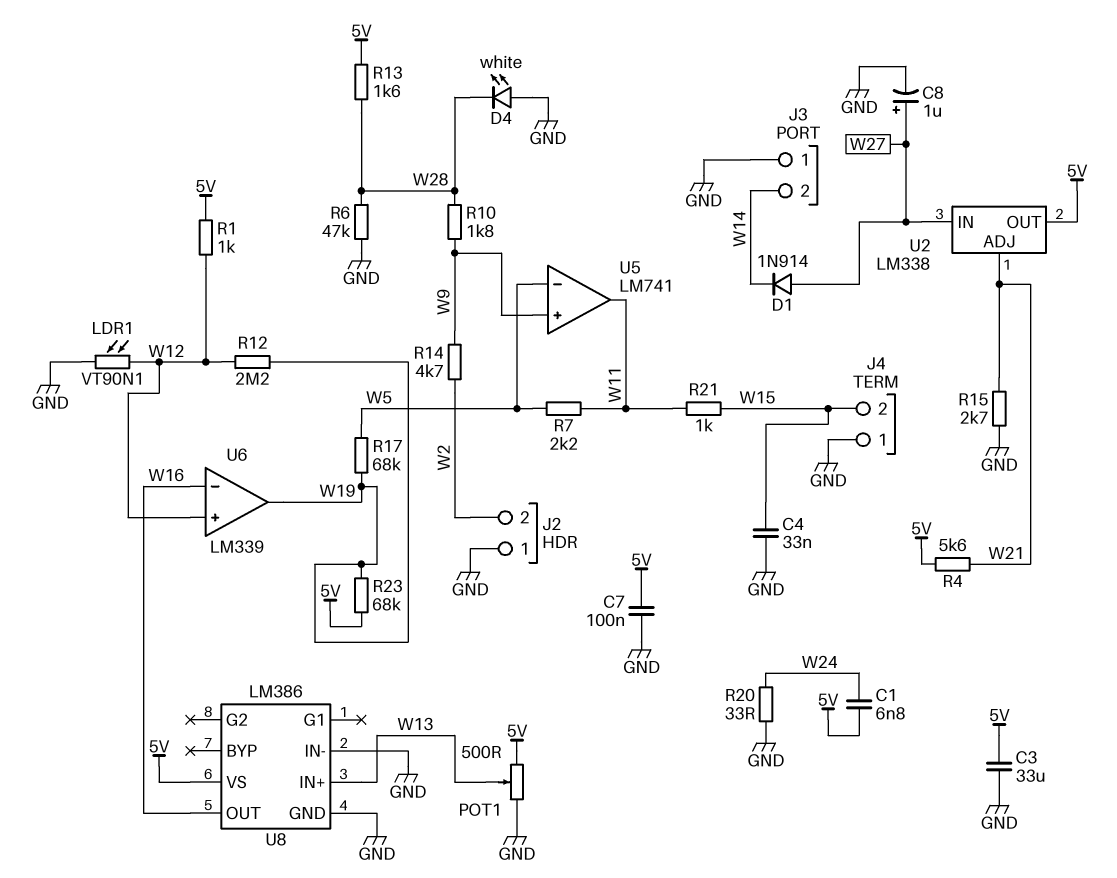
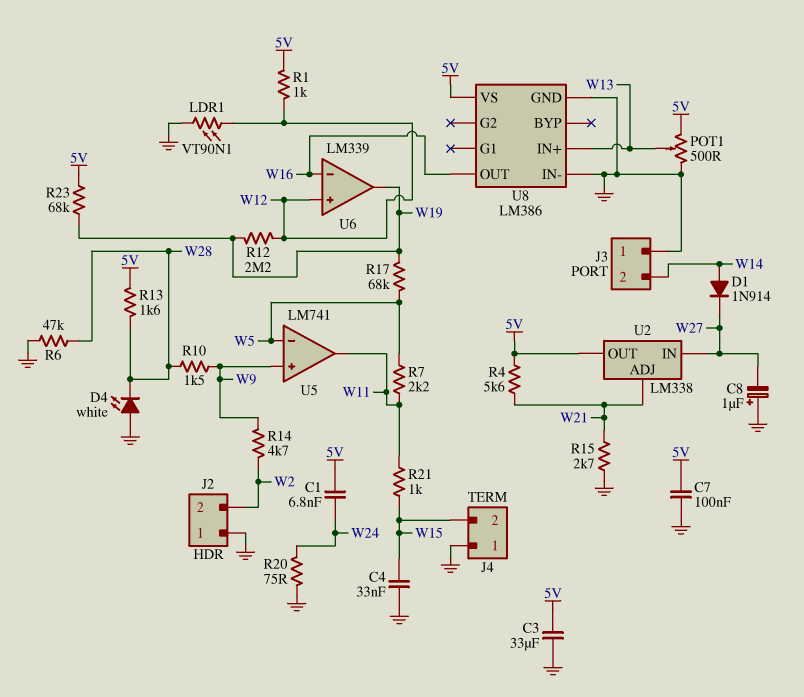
C8: 1uF (plus W27, minus GND) -> 1uF (plus GND, minus W27)
D1: diode 1N914 (A W27, K W14) -> diode 1N914 (A W14, K W27)
R10: 1.8k (W9, W28) -> 1.5k (W9, W28)
R20: 33 (GND, W24) -> 75 (GND, W24)

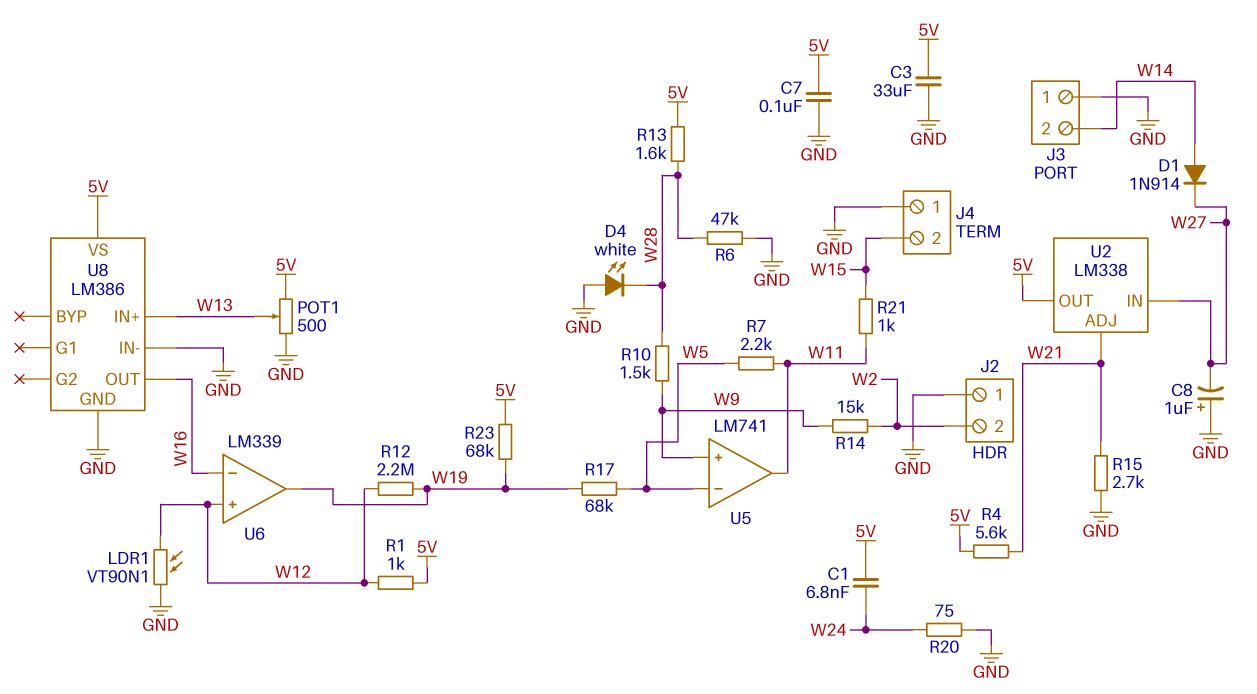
C4: 33nF (GND, W15) -> none
R14: 4.7k (W2, W9) -> 15k (W2, W9)

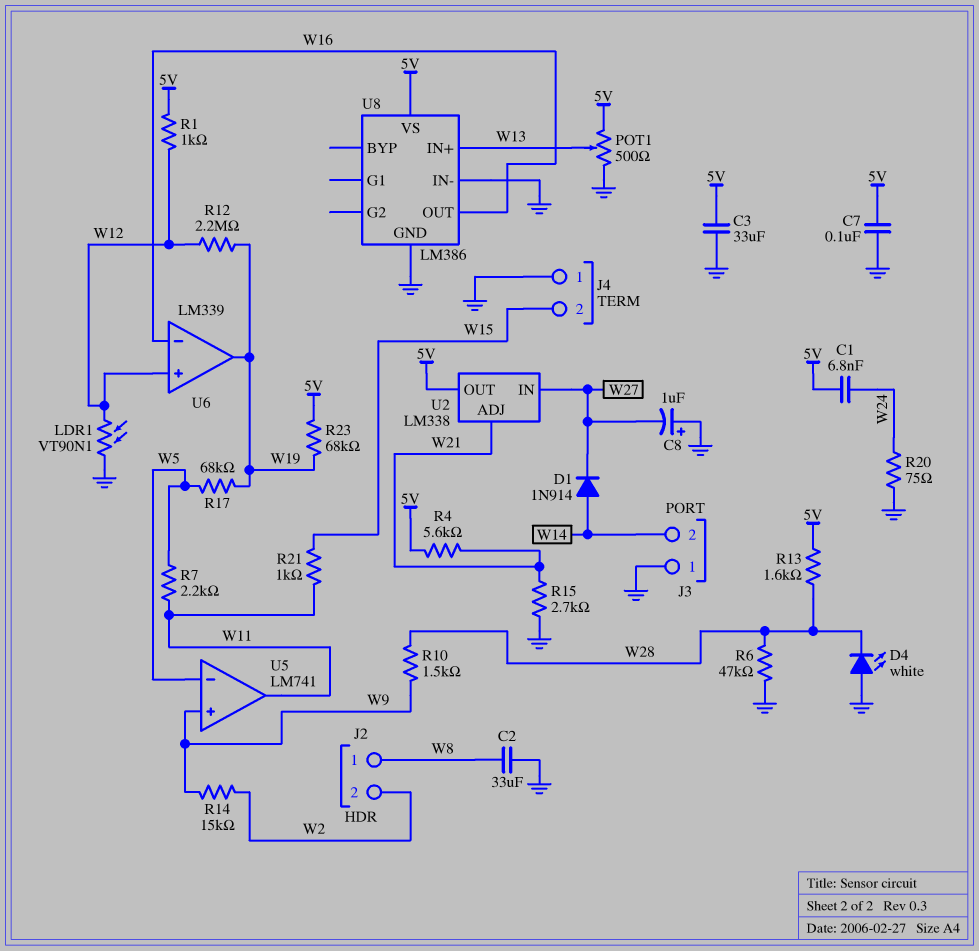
C2: none -> 33uF (GND, W8)
J2 pin 1: GND -> W8

